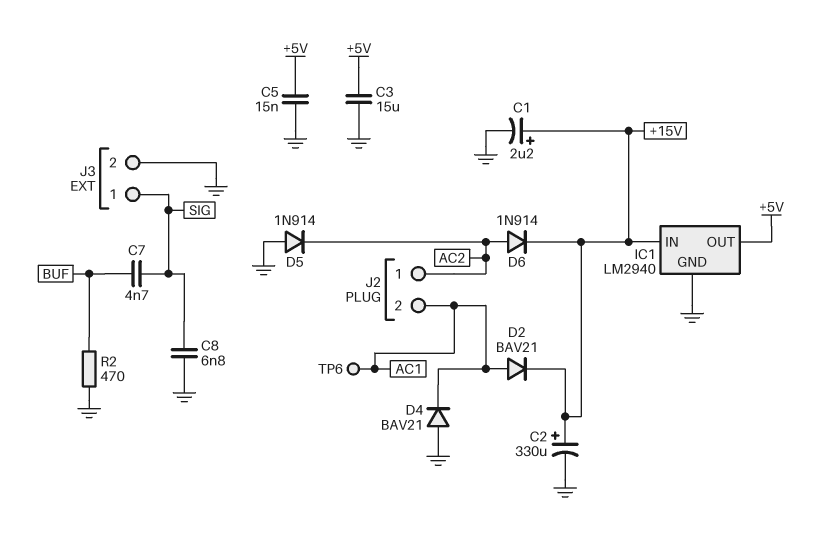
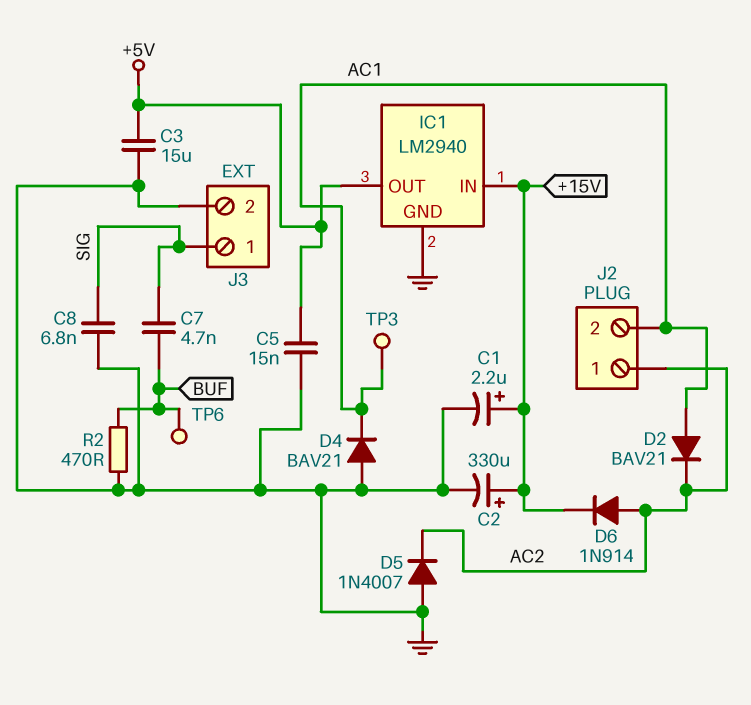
D2: diode BAV21 (A AC1, K +15V) -> diode BAV21 (A AC1, K AC2)
D5: diode 1N914 (A GND, K AC2) -> diode 1N4007 (A GND, K AC2)
TP3: none -> test point (AC1)
TP6: test point (AC1) -> test point (BUF)

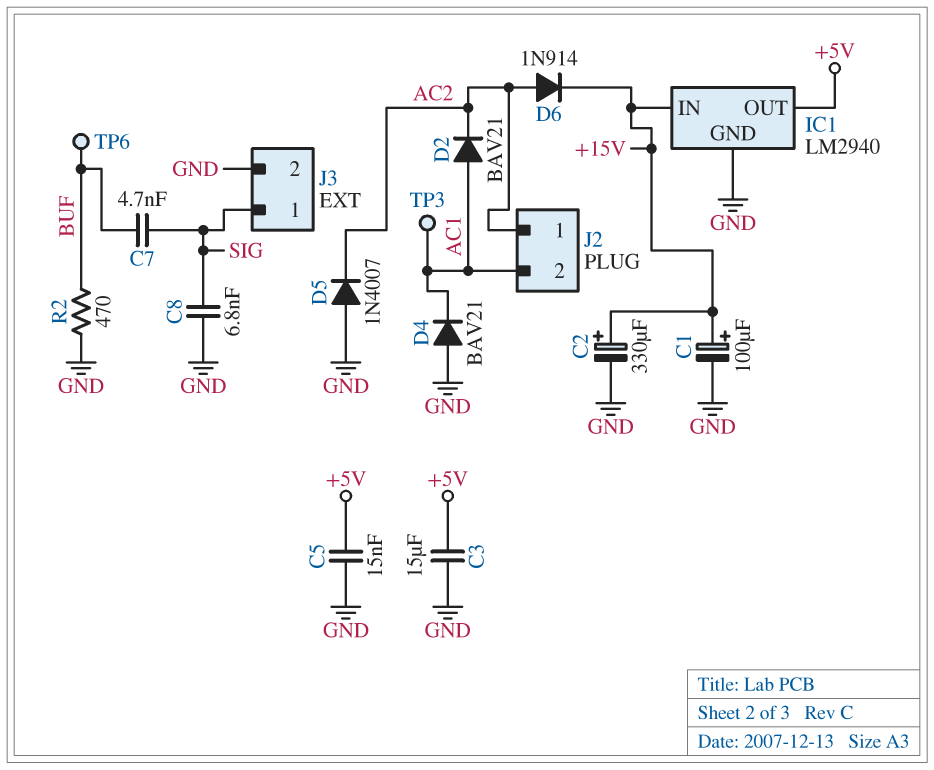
C1: 2.2uF (plus +15V, minus GND) -> 100uF (plus +15V, minus GND)

